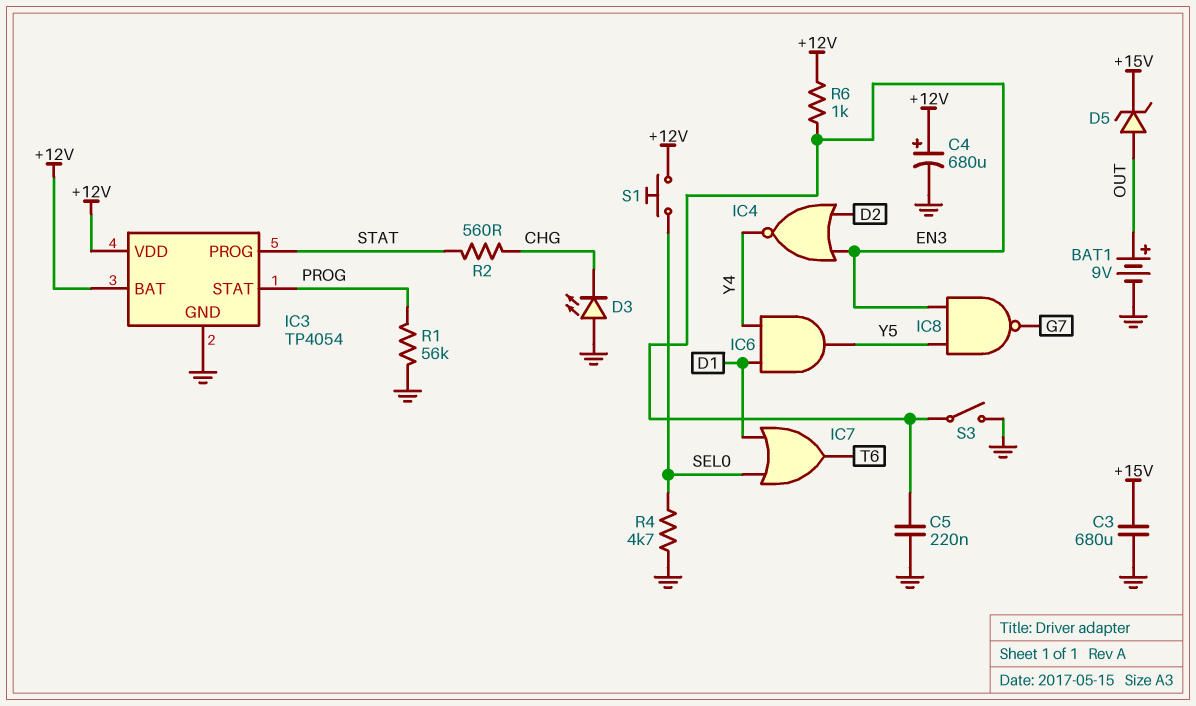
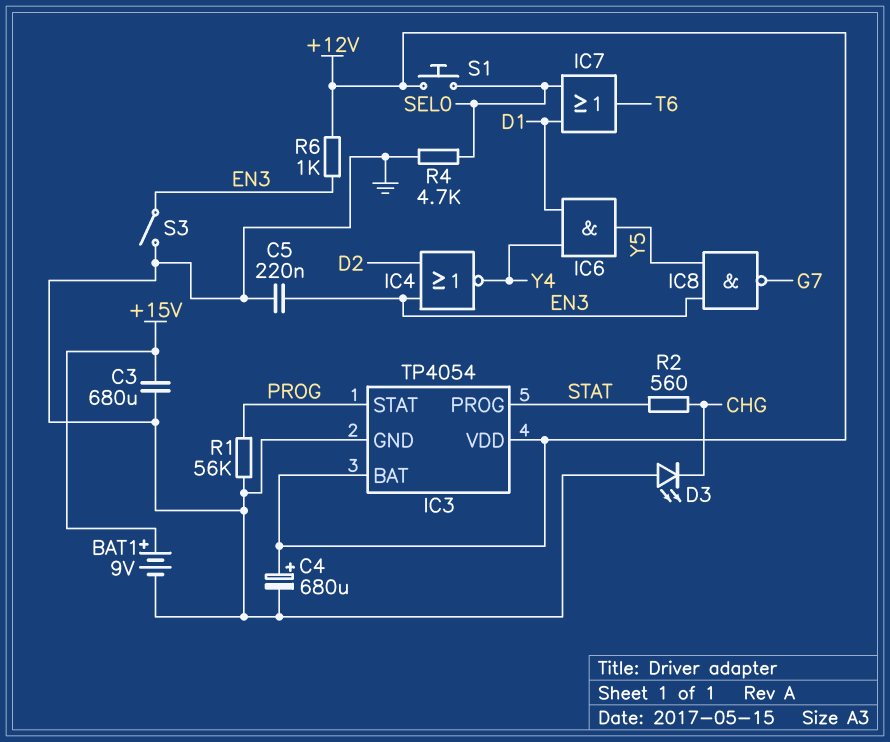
BAT1: 9V (plus OUT, minus GND) -> 9V (plus +15V, minus GND)
D5: zener (A OUT, K +15V) -> none

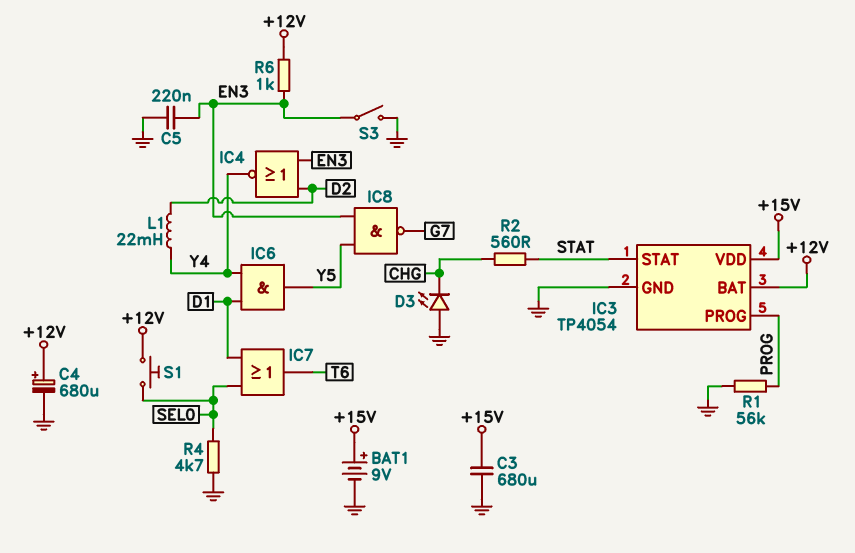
IC3 pin PROG: STAT -> PROG
IC3 pin STAT: PROG -> STAT
IC3 pin VDD: +12V -> +15V
L1: none -> 22mH (D2, Y4)

